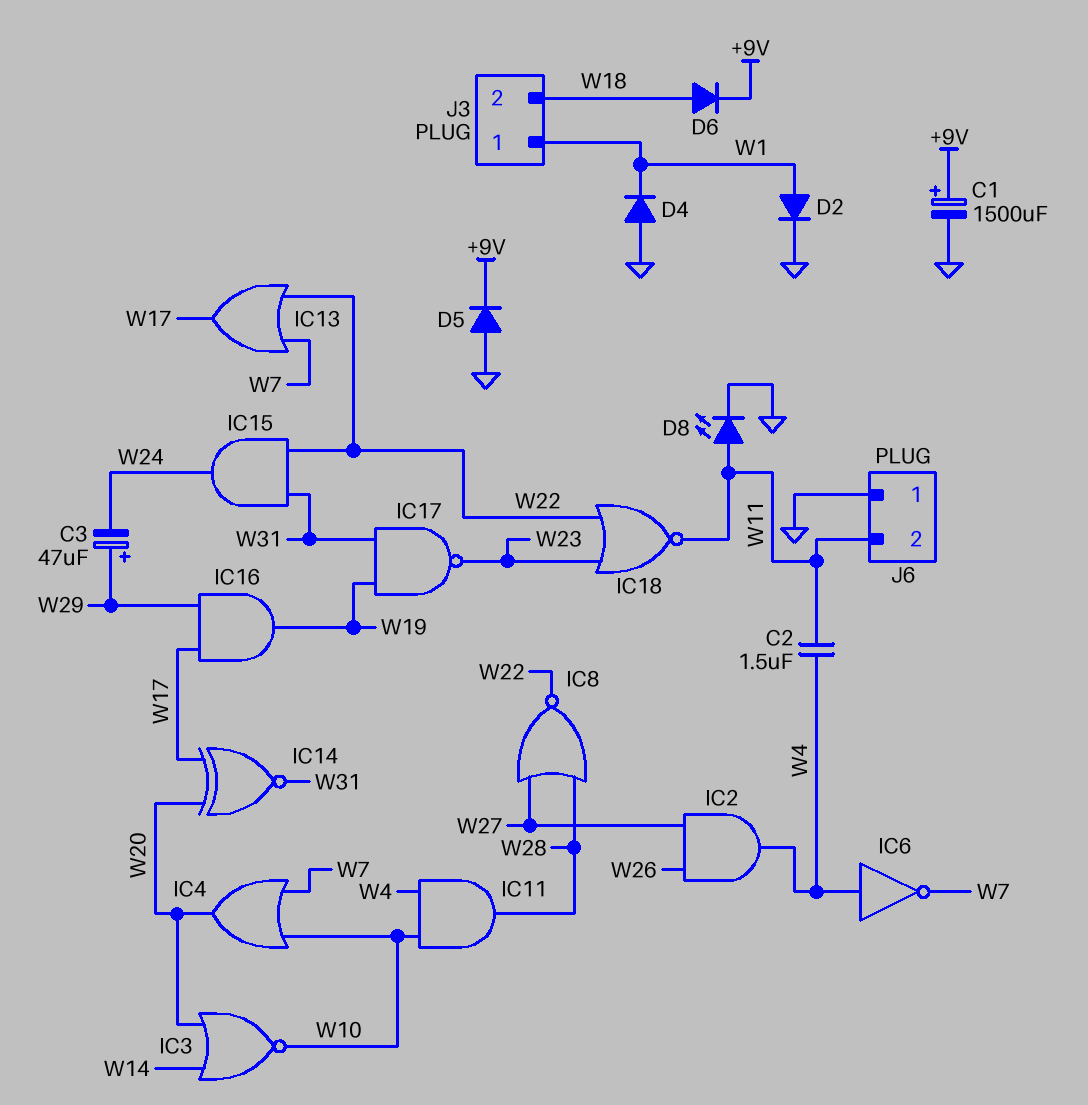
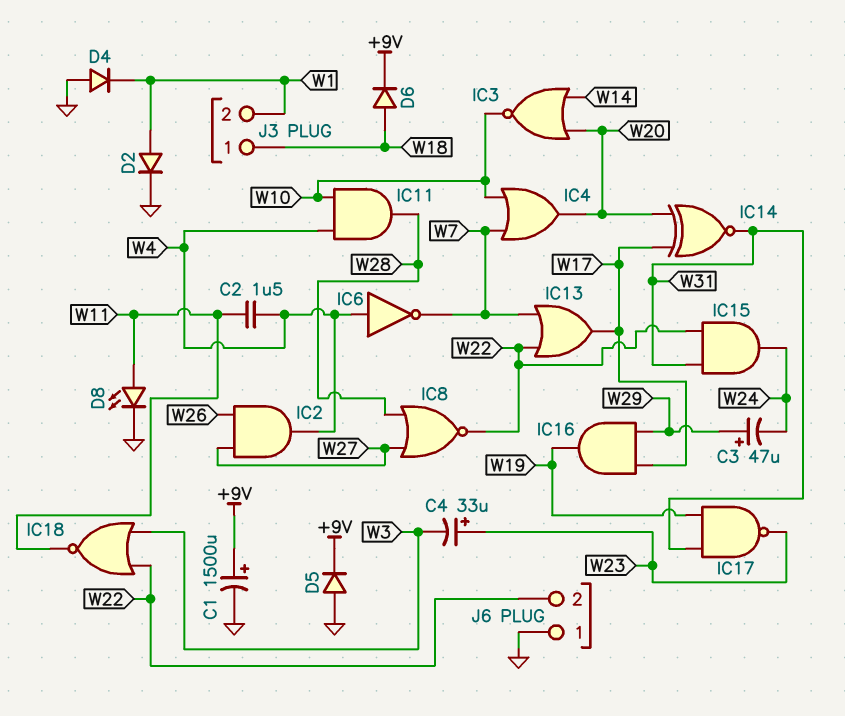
C4: none -> 33uF (plus W23, minus W3)
IC18: NOR (in W22, in W23, out W11) -> NOR (in W3, in W22, out W11)
J3 pin 1: W1 -> W18
J3 pin 2: W18 -> W1
J6 pin 2: W11 -> W22

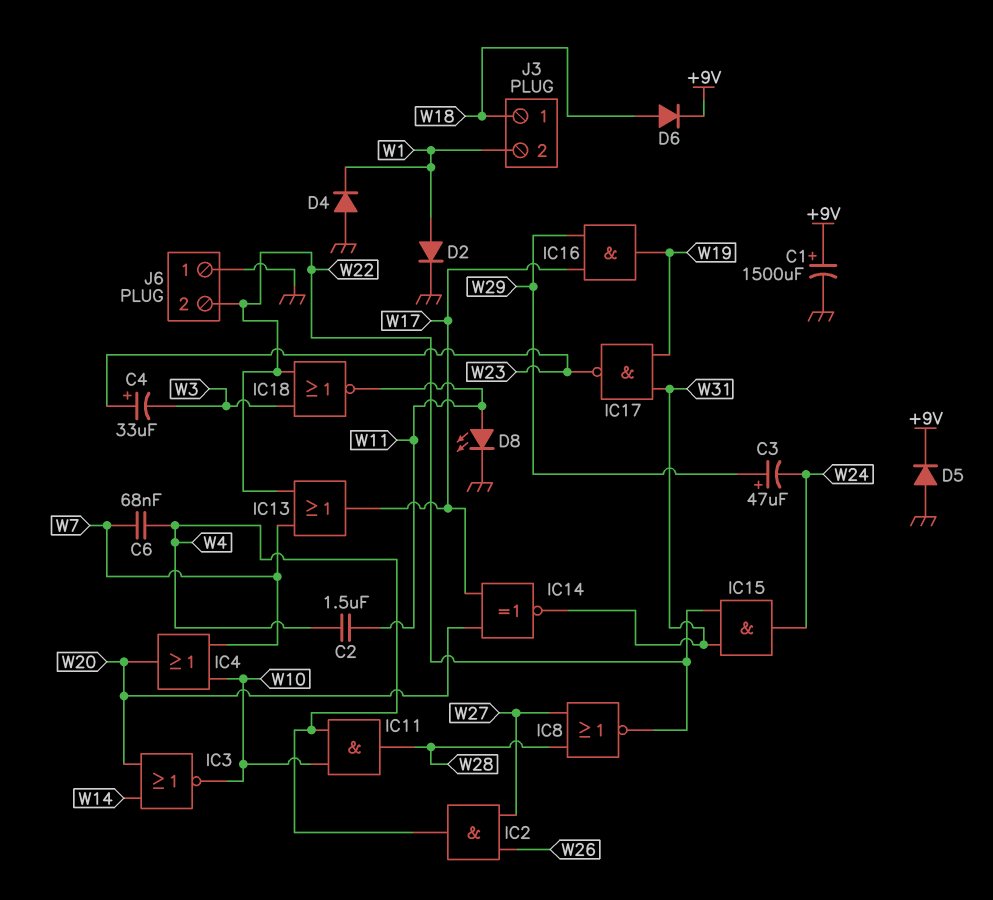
C6: none -> 68nF (W4, W7)
IC6: NOT (in W4, out W7) -> none

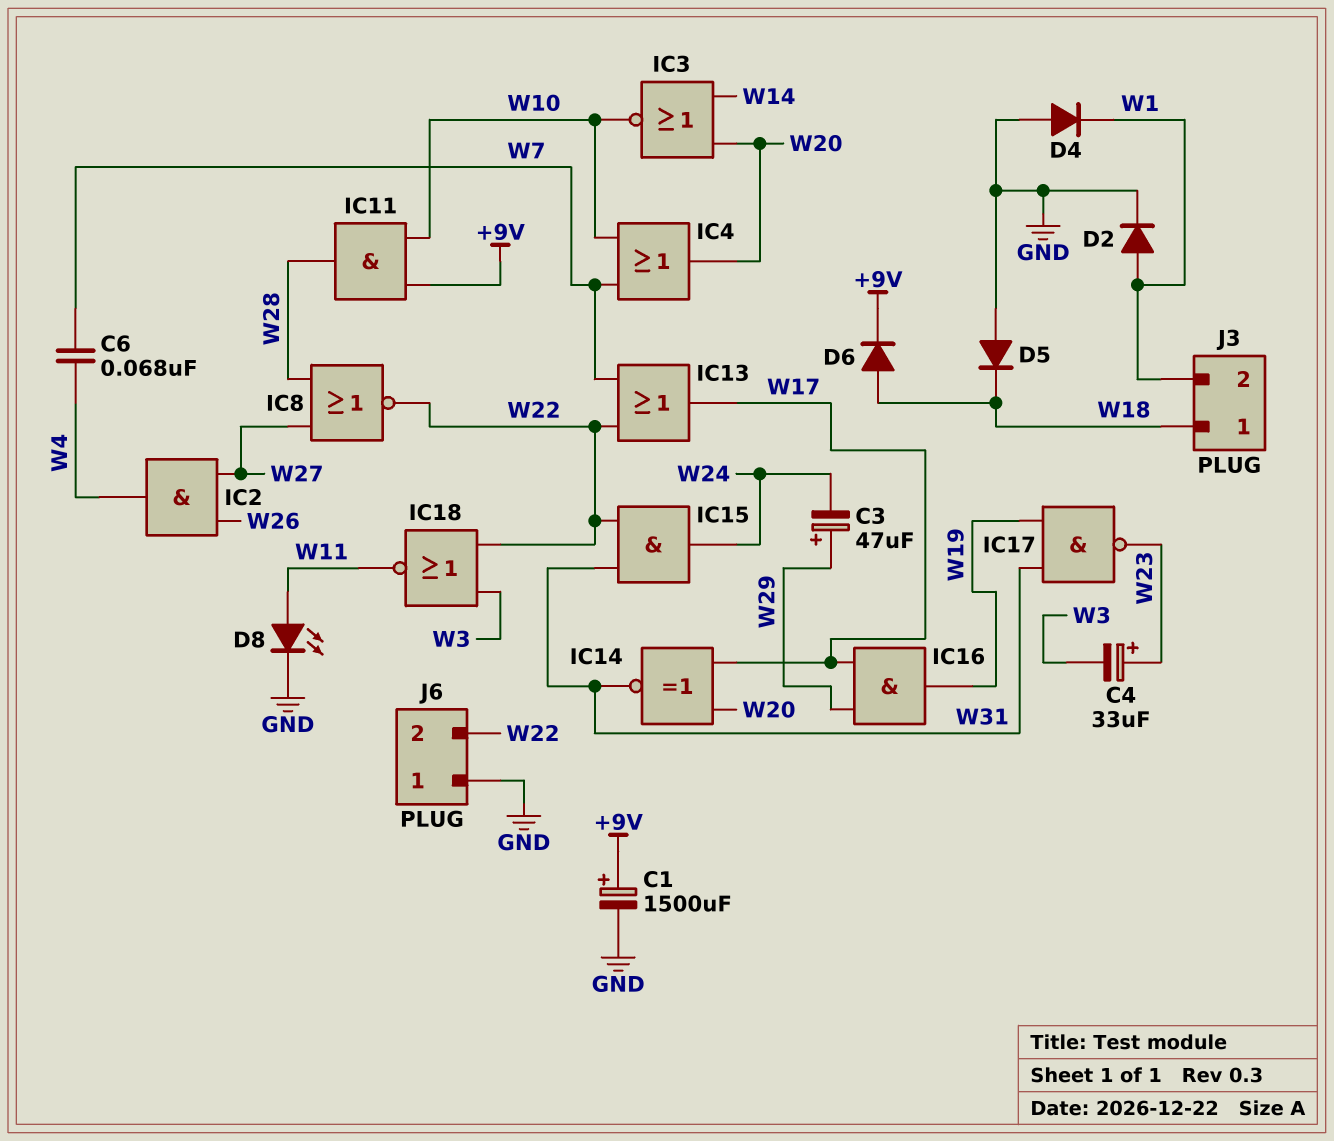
C2: 1.5uF (W4, W11) -> none
D5: diode (A GND, K +9V) -> diode (A GND, K W18)
IC11: AND (in W4, in W10, out W28) -> AND (in +9V, in W10, out W28)

